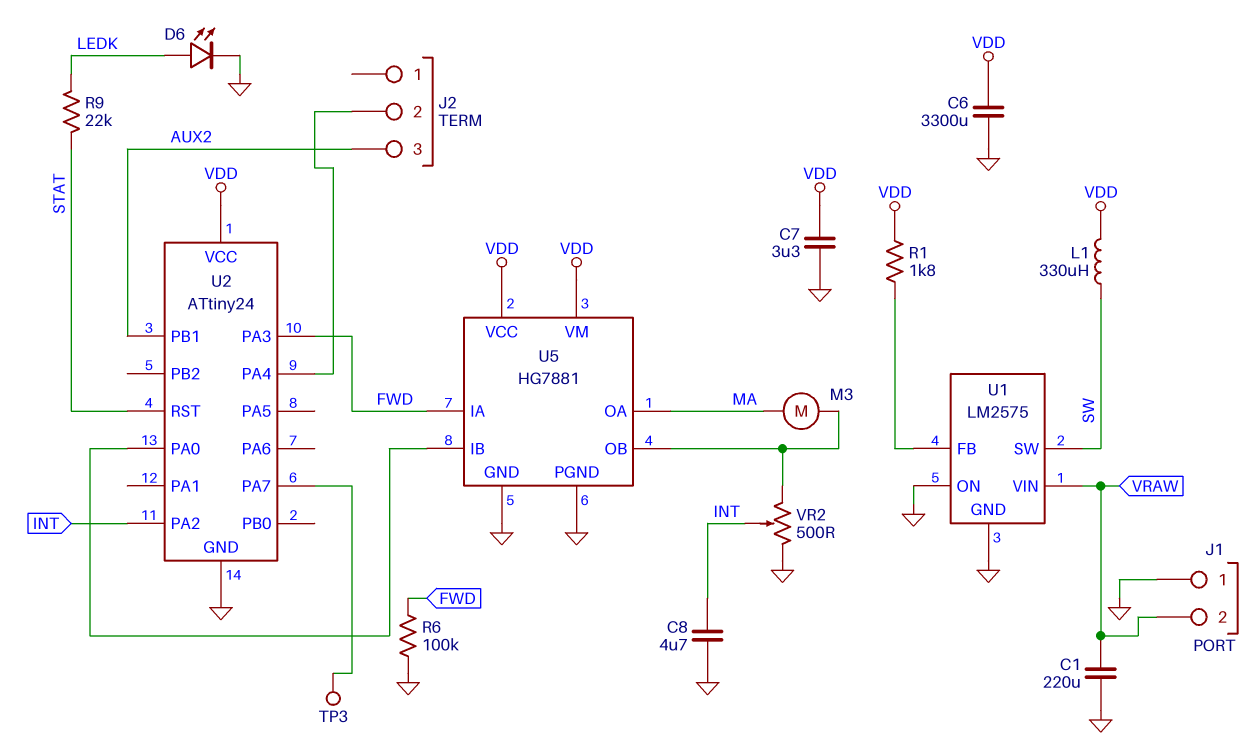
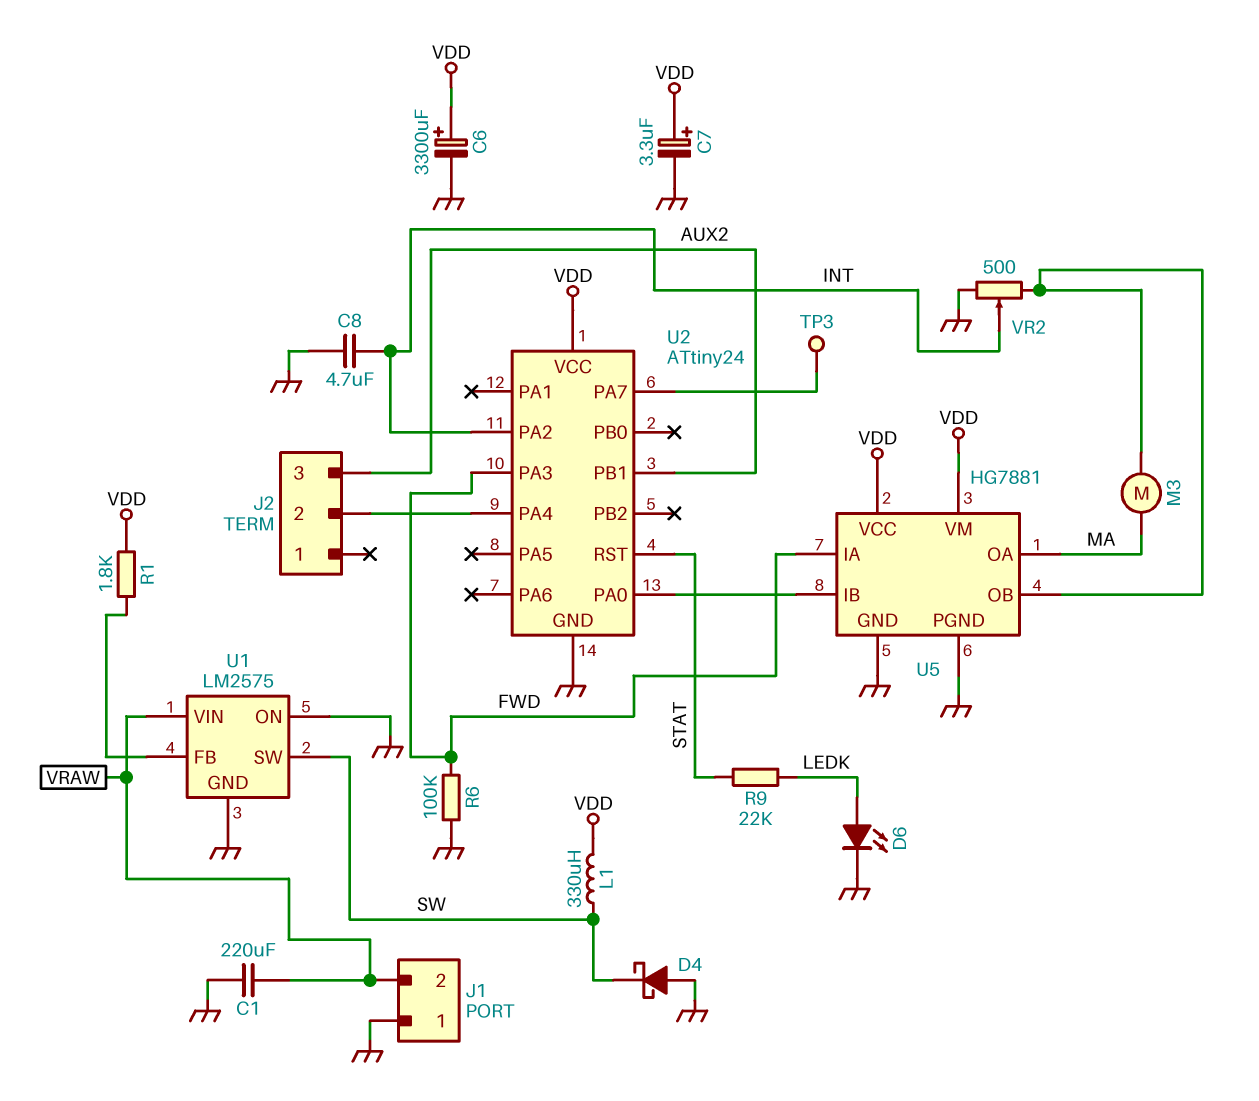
C6: 3300uF (GND, VDD) -> 3300uF (plus VDD, minus GND)
C7: 3.3uF (GND, VDD) -> 3.3uF (plus VDD, minus GND)
D4: none -> schottky (A GND, K SW)

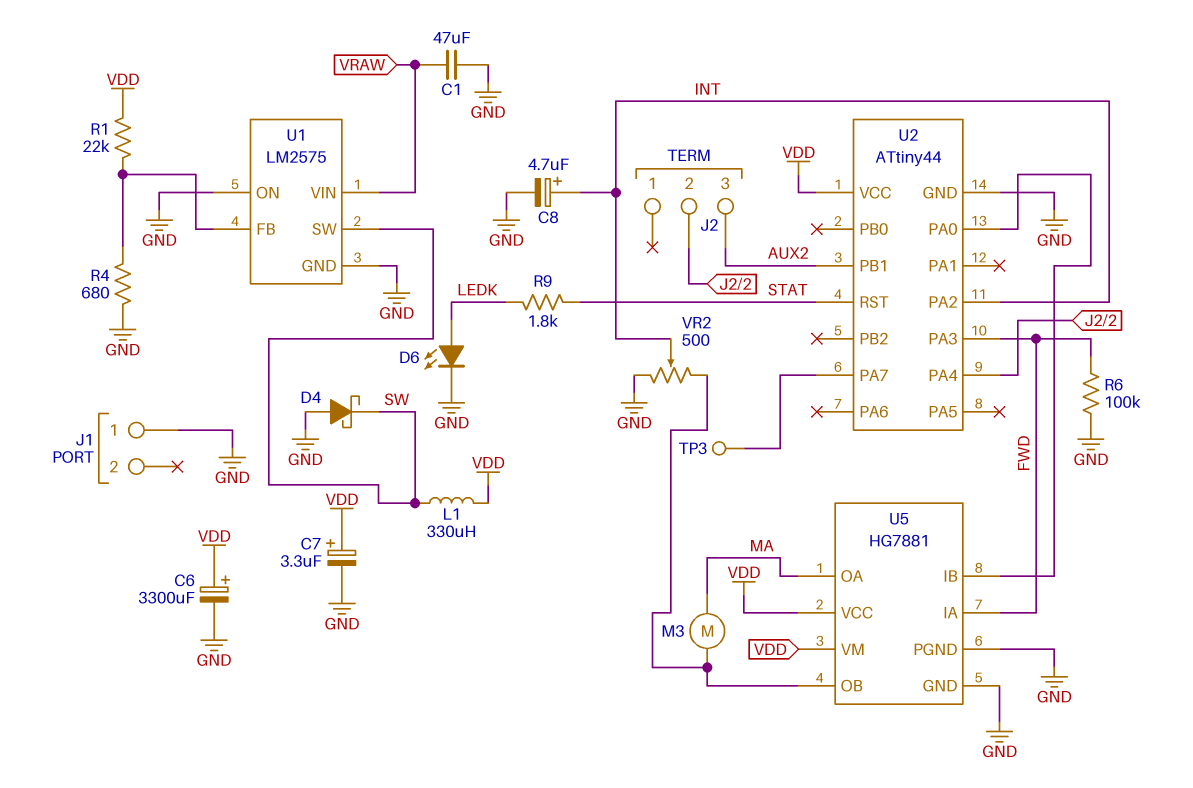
C1: 220uF (GND, VRAW) -> 47uF (GND, VRAW)
C8: 4.7uF (GND, INT) -> 4.7uF (plus INT, minus GND)
J1 pin 2: VRAW -> none
R1: 1.8k (U1/FB, VDD) -> 22k (U1/FB, VDD)
R4: none -> 680 (GND, U1/FB)
R9: 22k (LEDK, STAT) -> 1.8k (LEDK, STAT)
U2: ATtiny24 -> ATtiny44

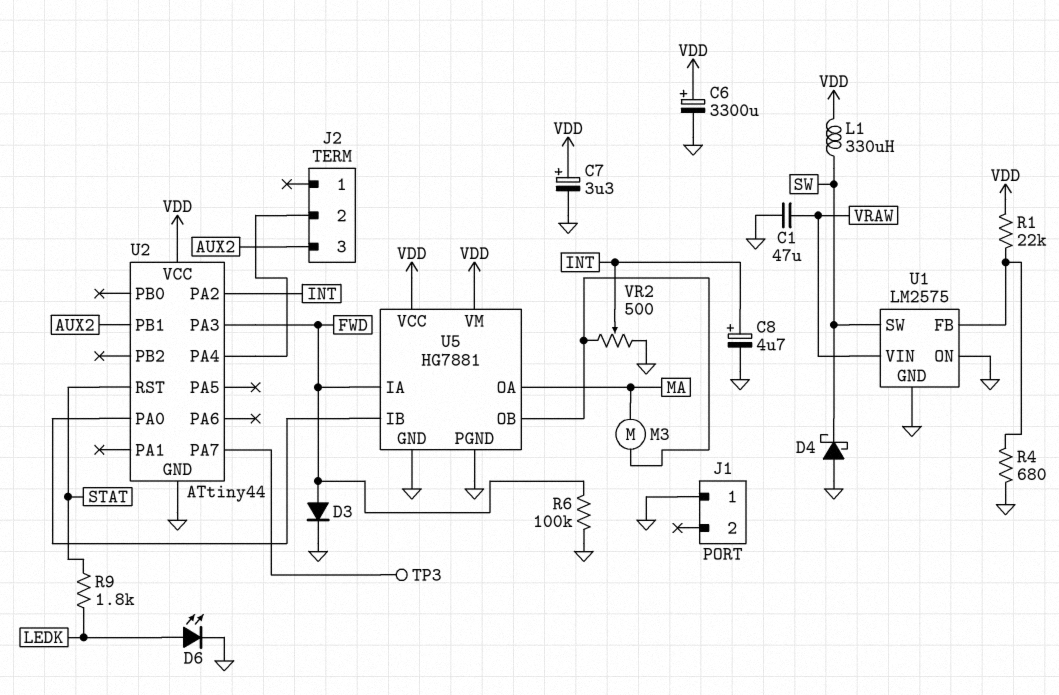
D3: none -> diode (A FWD, K GND)

